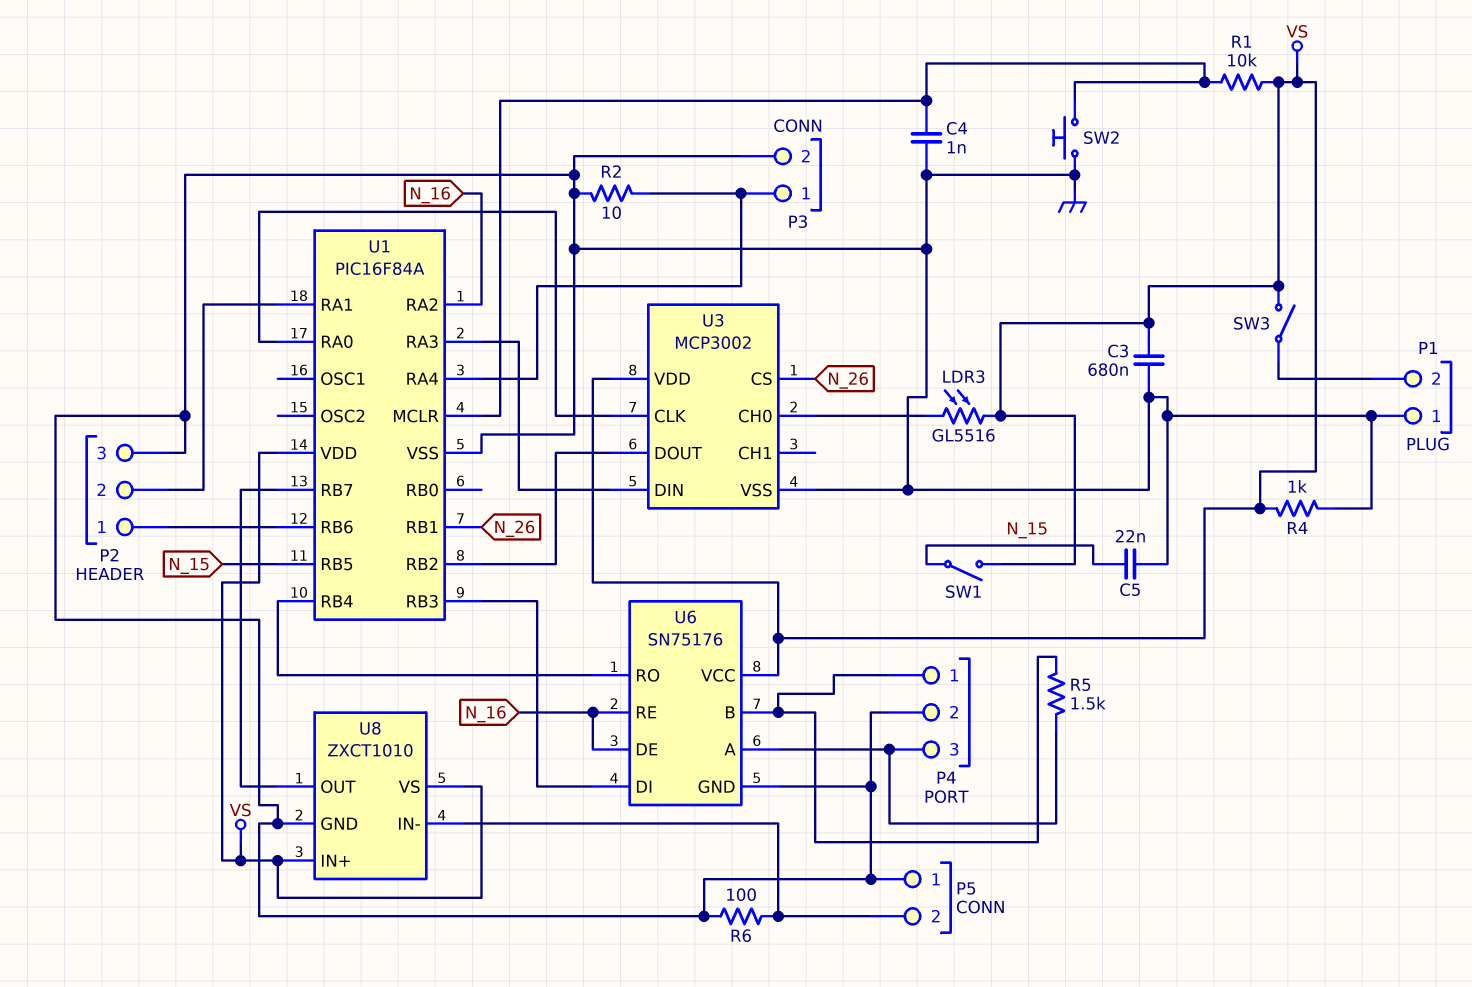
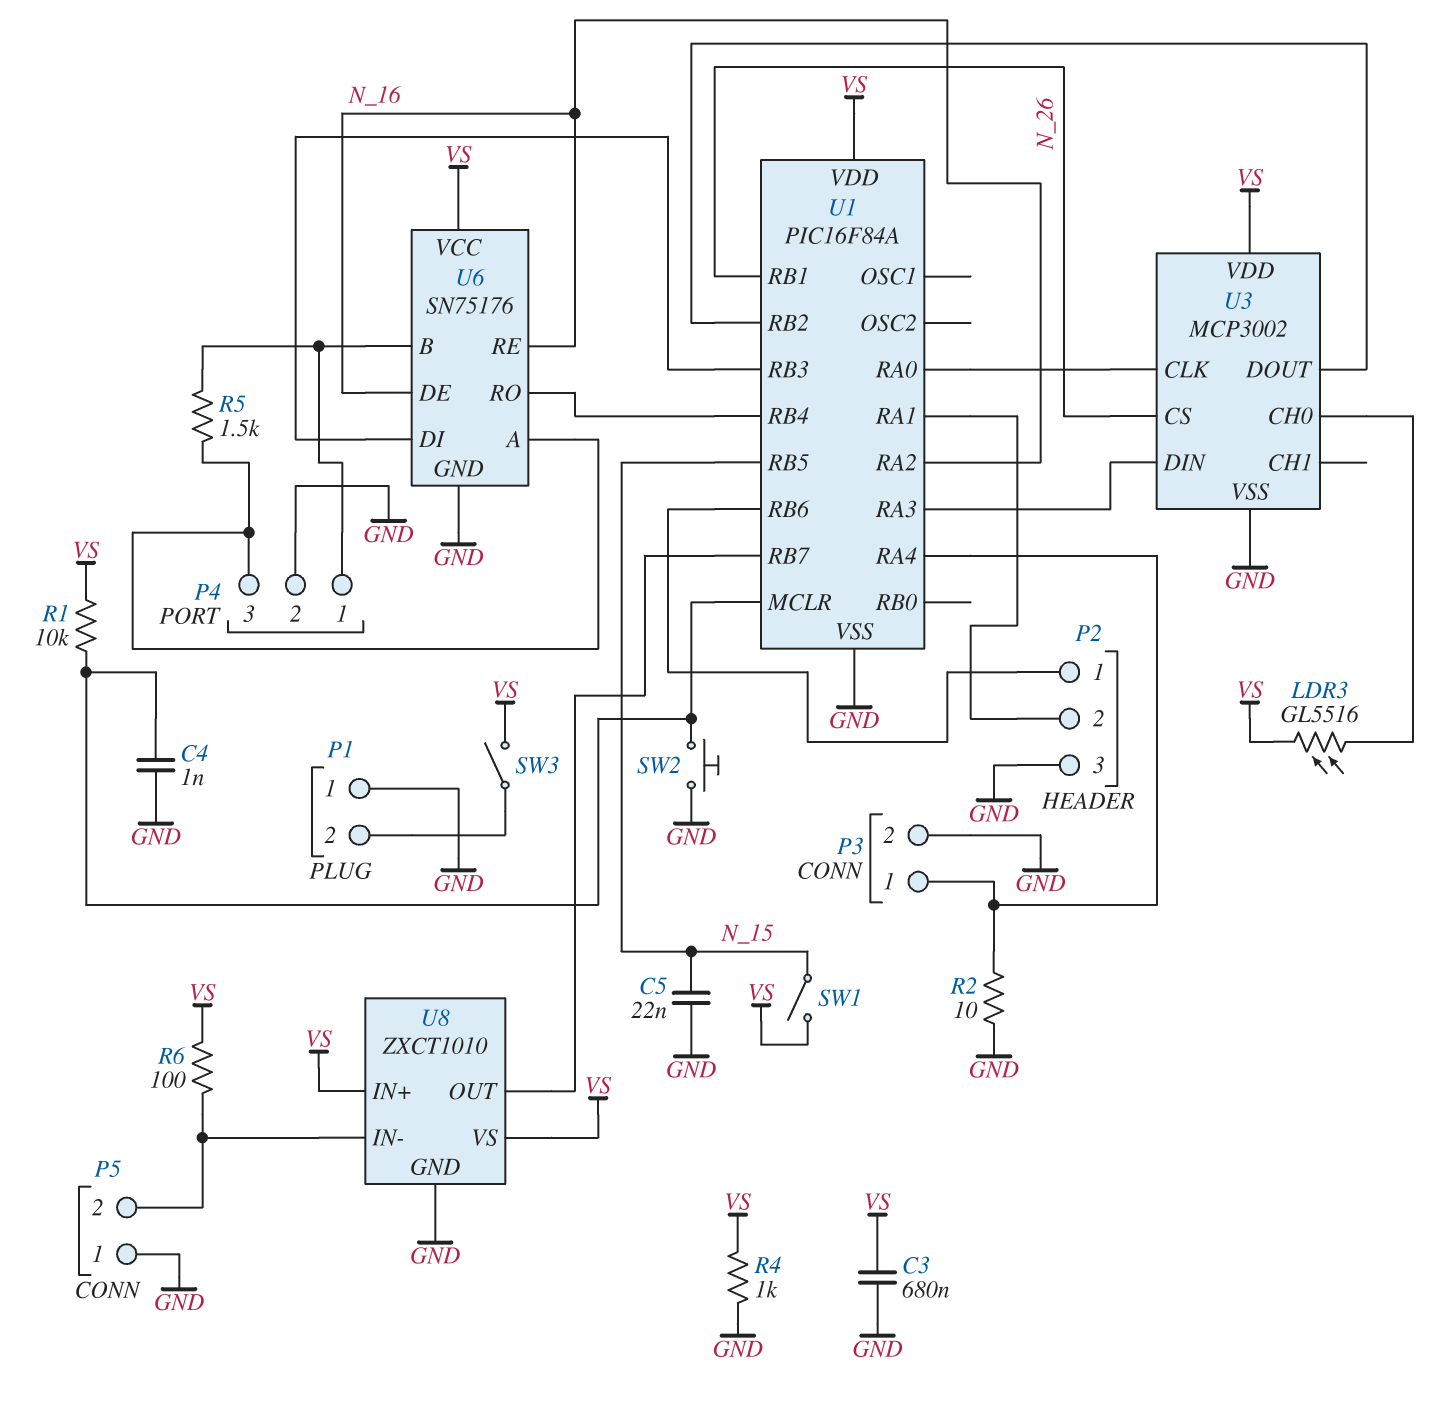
R6: 100 (GND, P5/2) -> 100 (P5/2, VS)

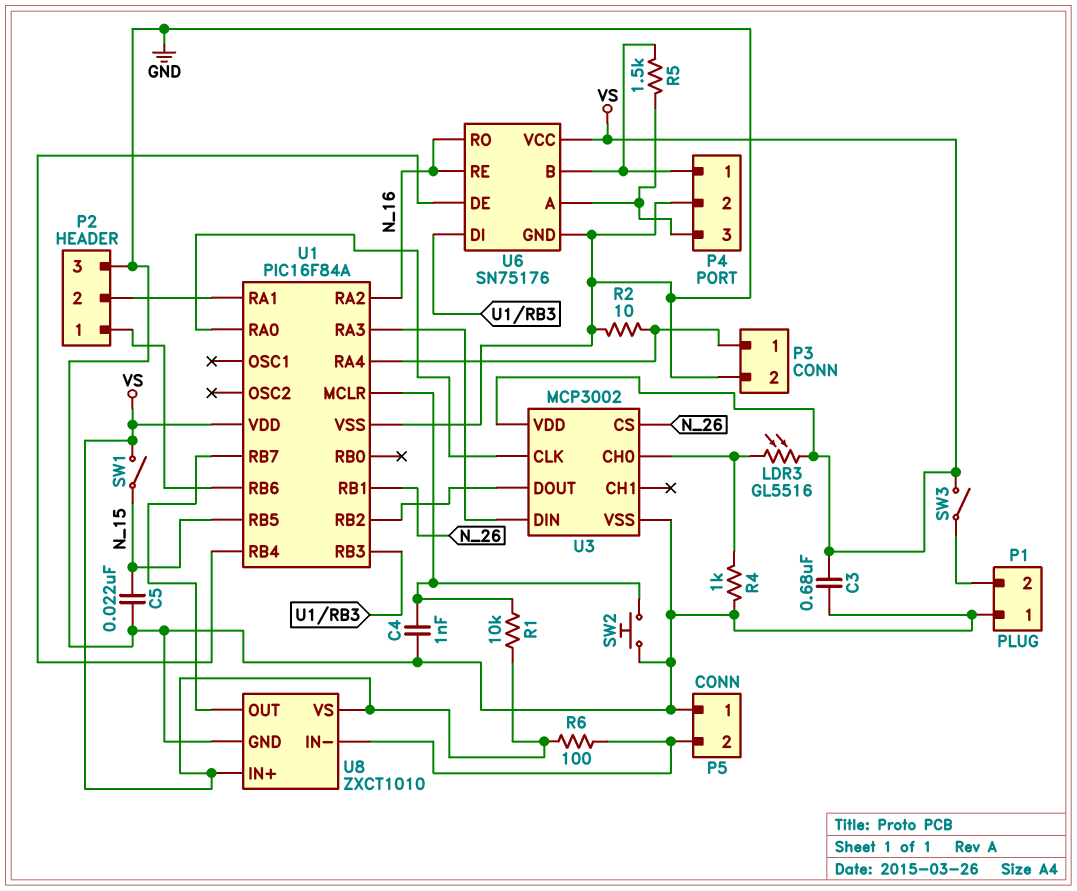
R4: 1k (GND, VS) -> 1k (GND, U3/CH0)
U6 pin DE: N_16 -> U1/RB4
U6 pin RO: U1/RB4 -> N_16

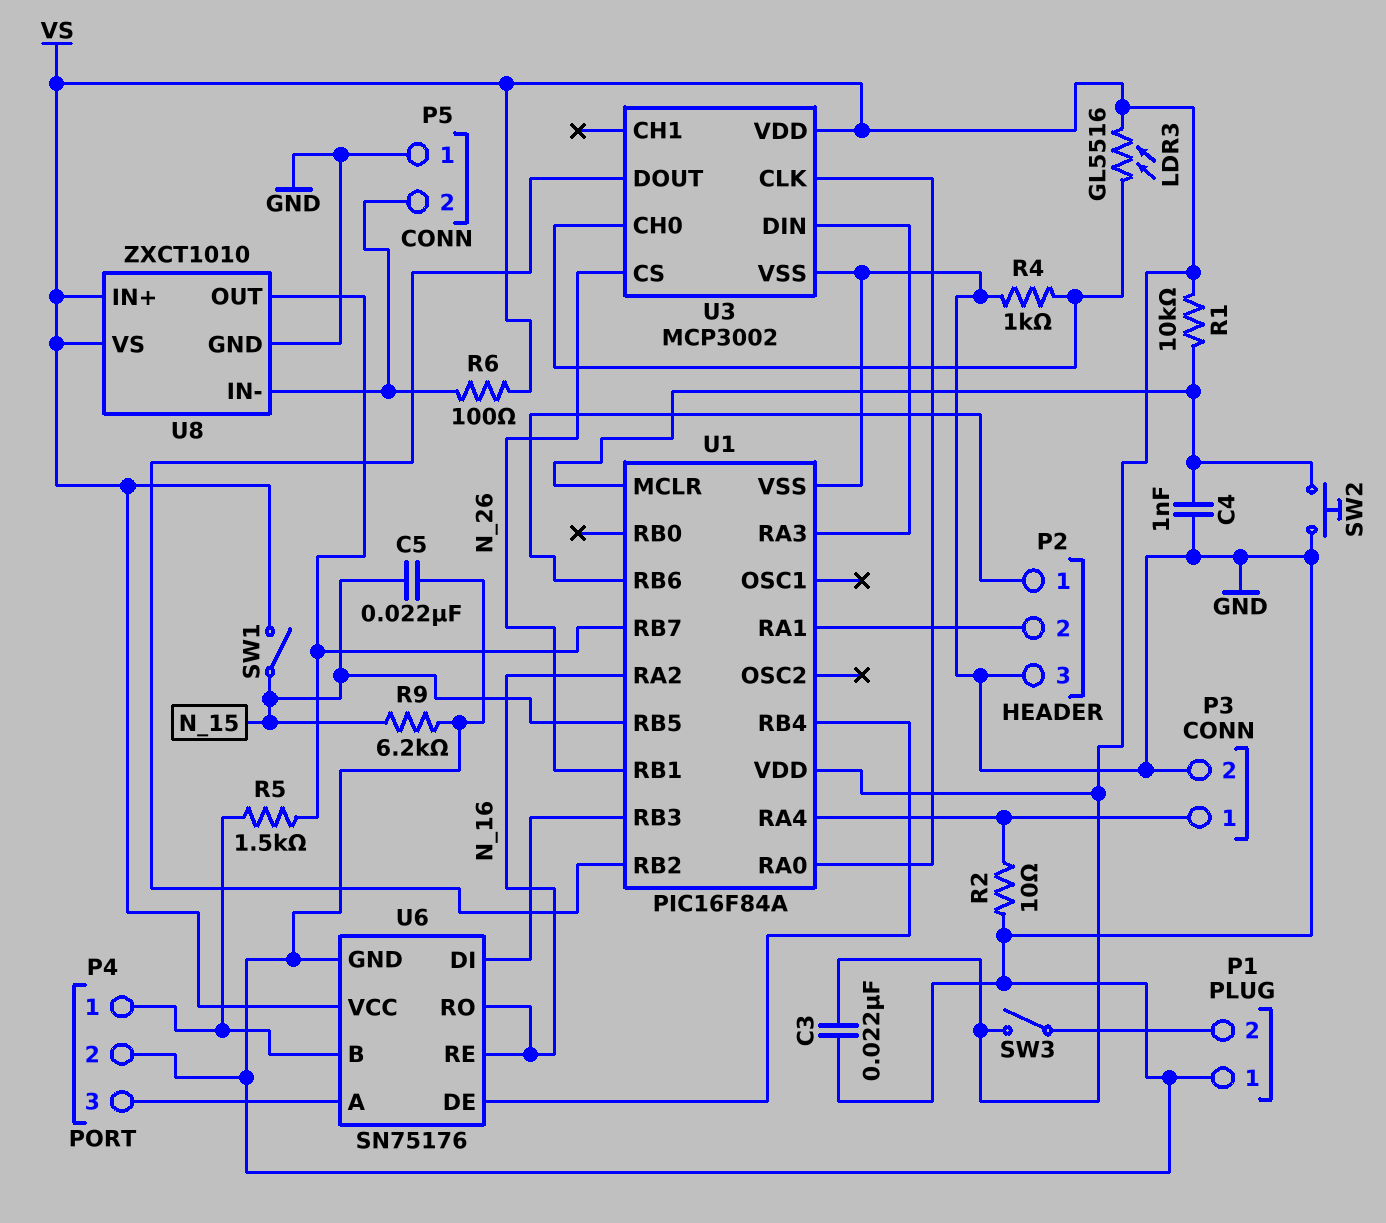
C3: 680nF (GND, VS) -> 22nF (GND, VS)
R5: 1.5k (P4/1, P4/3) -> 1.5k (P4/1, U1/RB7)
R9: none -> 6.2k (GND, N_15)

